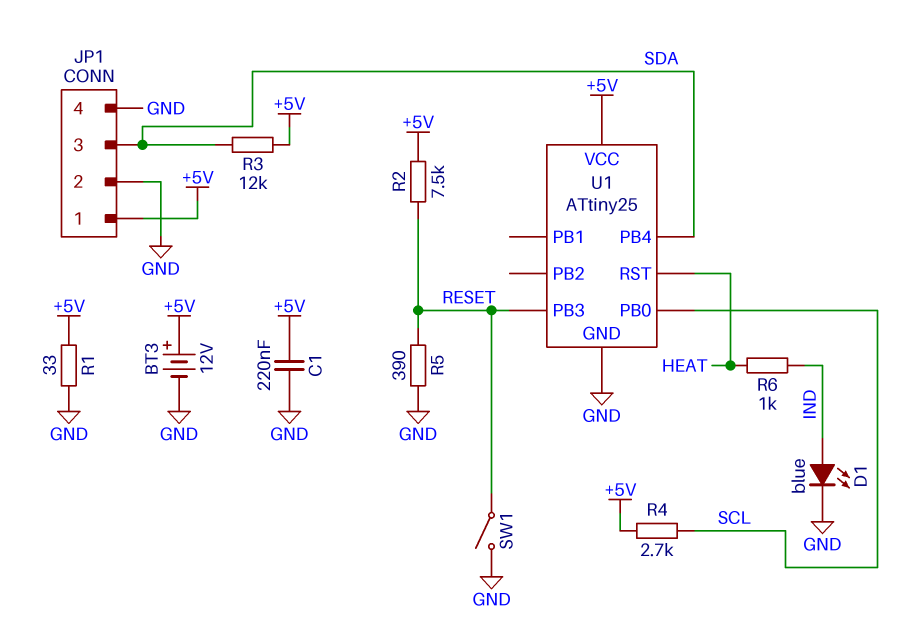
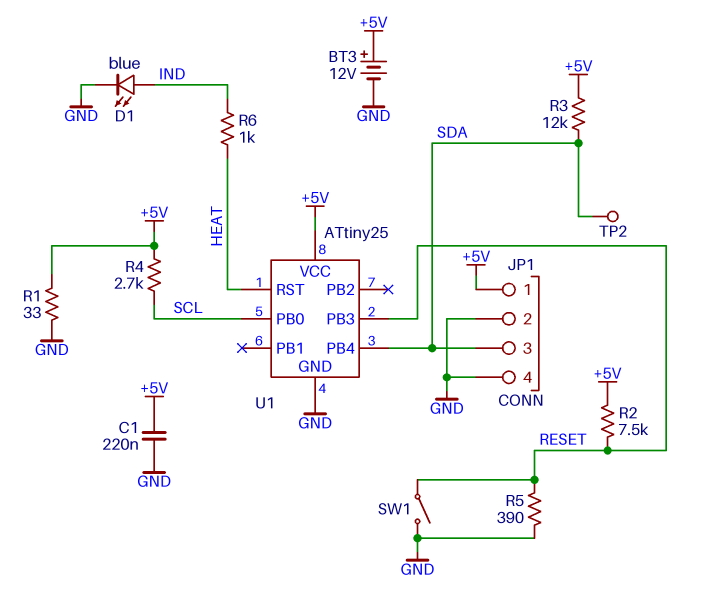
TP2: none -> test point (SDA)

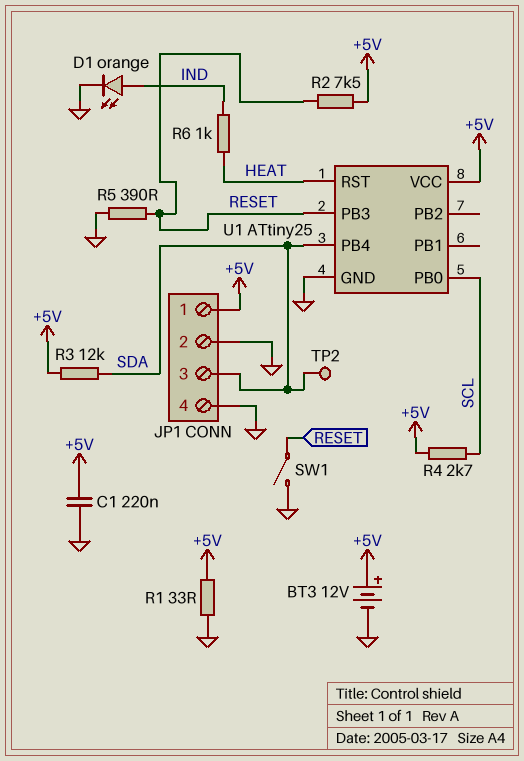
D1: LED blue (A IND, K GND) -> LED orange (A IND, K GND)

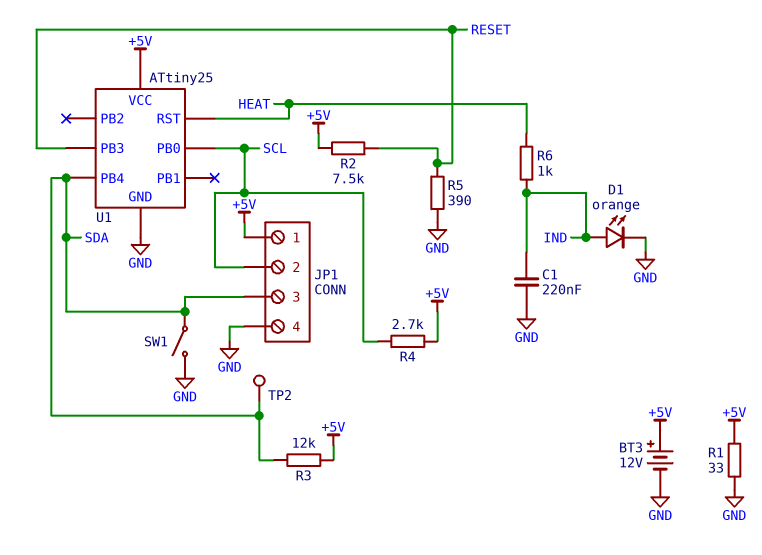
C1: 220nF (+5V, GND) -> 220nF (GND, IND)
JP1 pin 2: GND -> SCL
SW1: switch (GND, RESET) -> switch (GND, SDA)

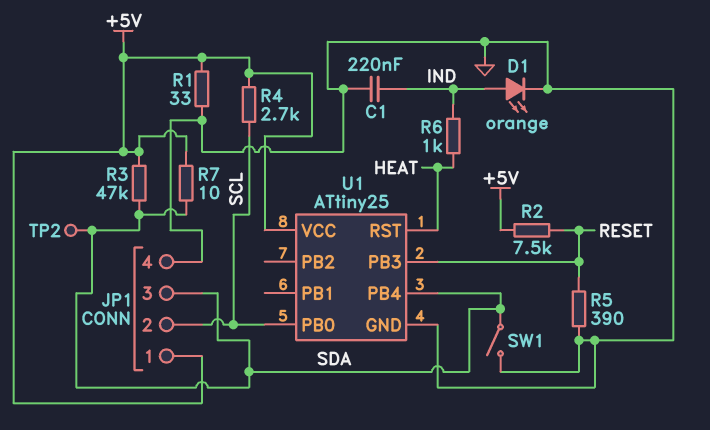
BT3: 12V (plus +5V, minus GND) -> none
R3: 12k (+5V, SDA) -> 47k (+5V, SDA)
R7: none -> 10 (+5V, SDA)

